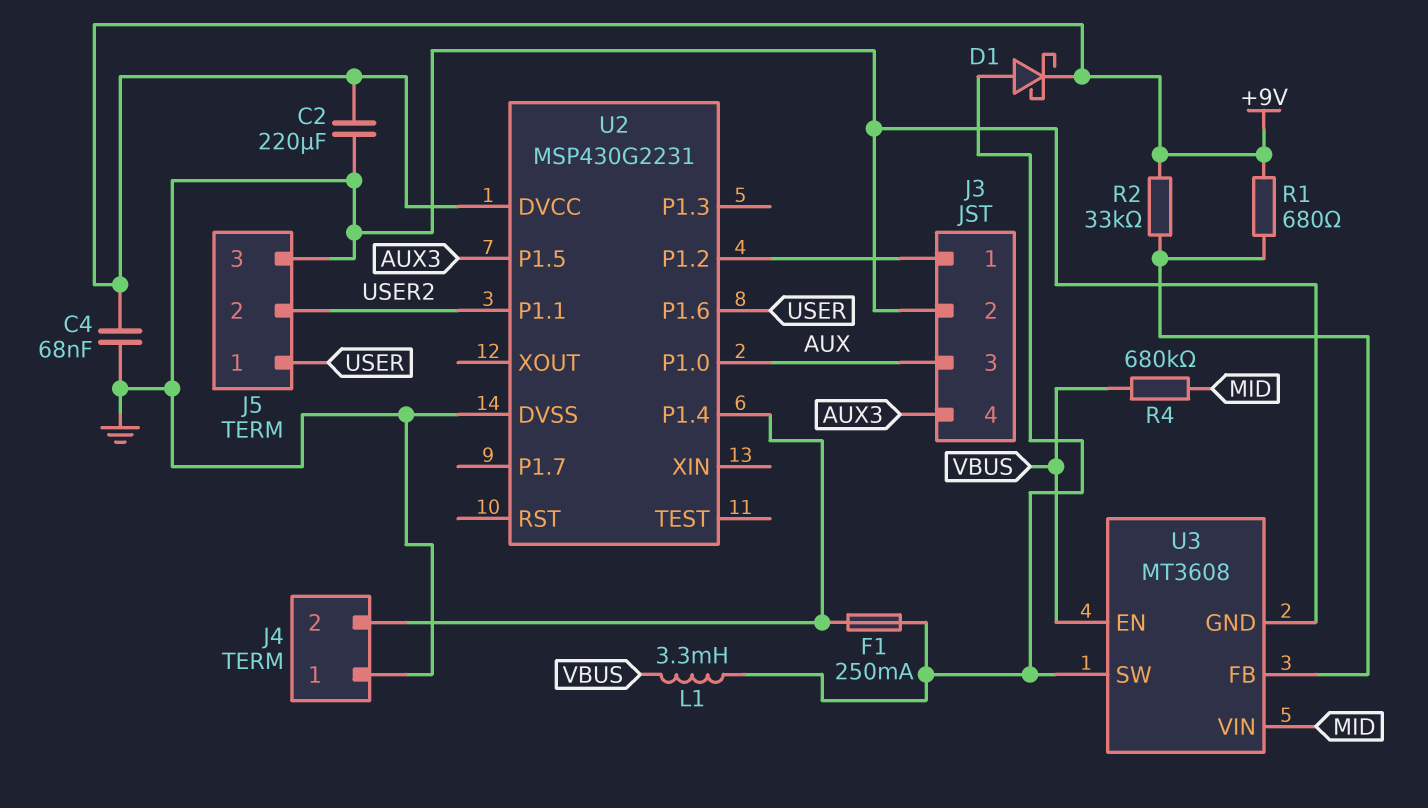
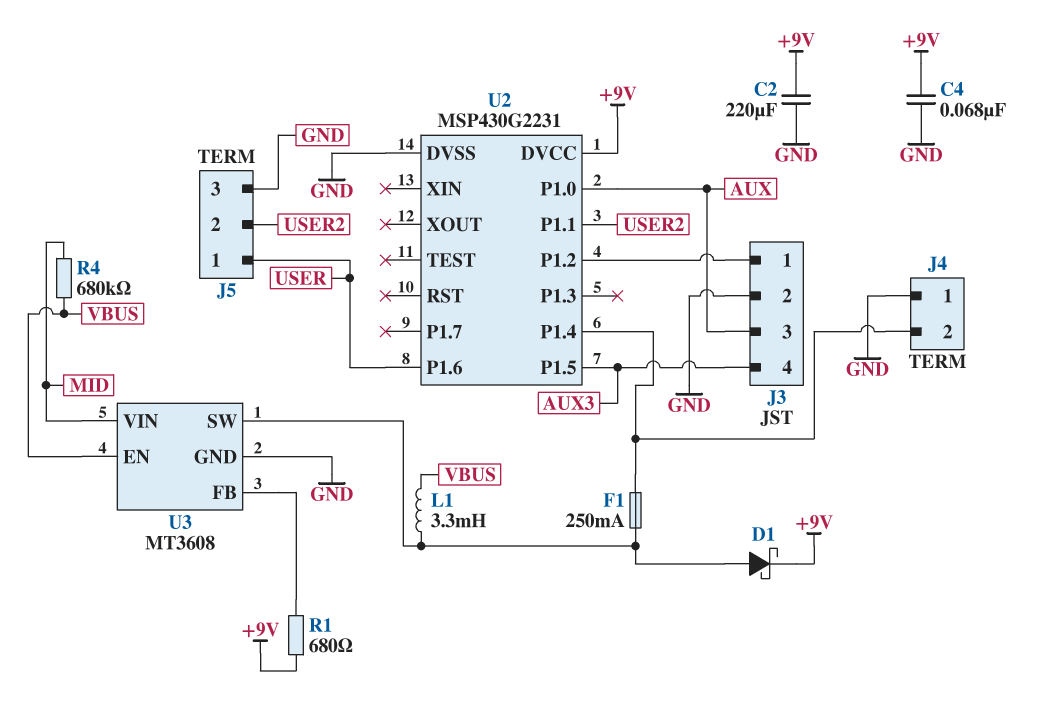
R2: 33k (+9V, U3/FB) -> none

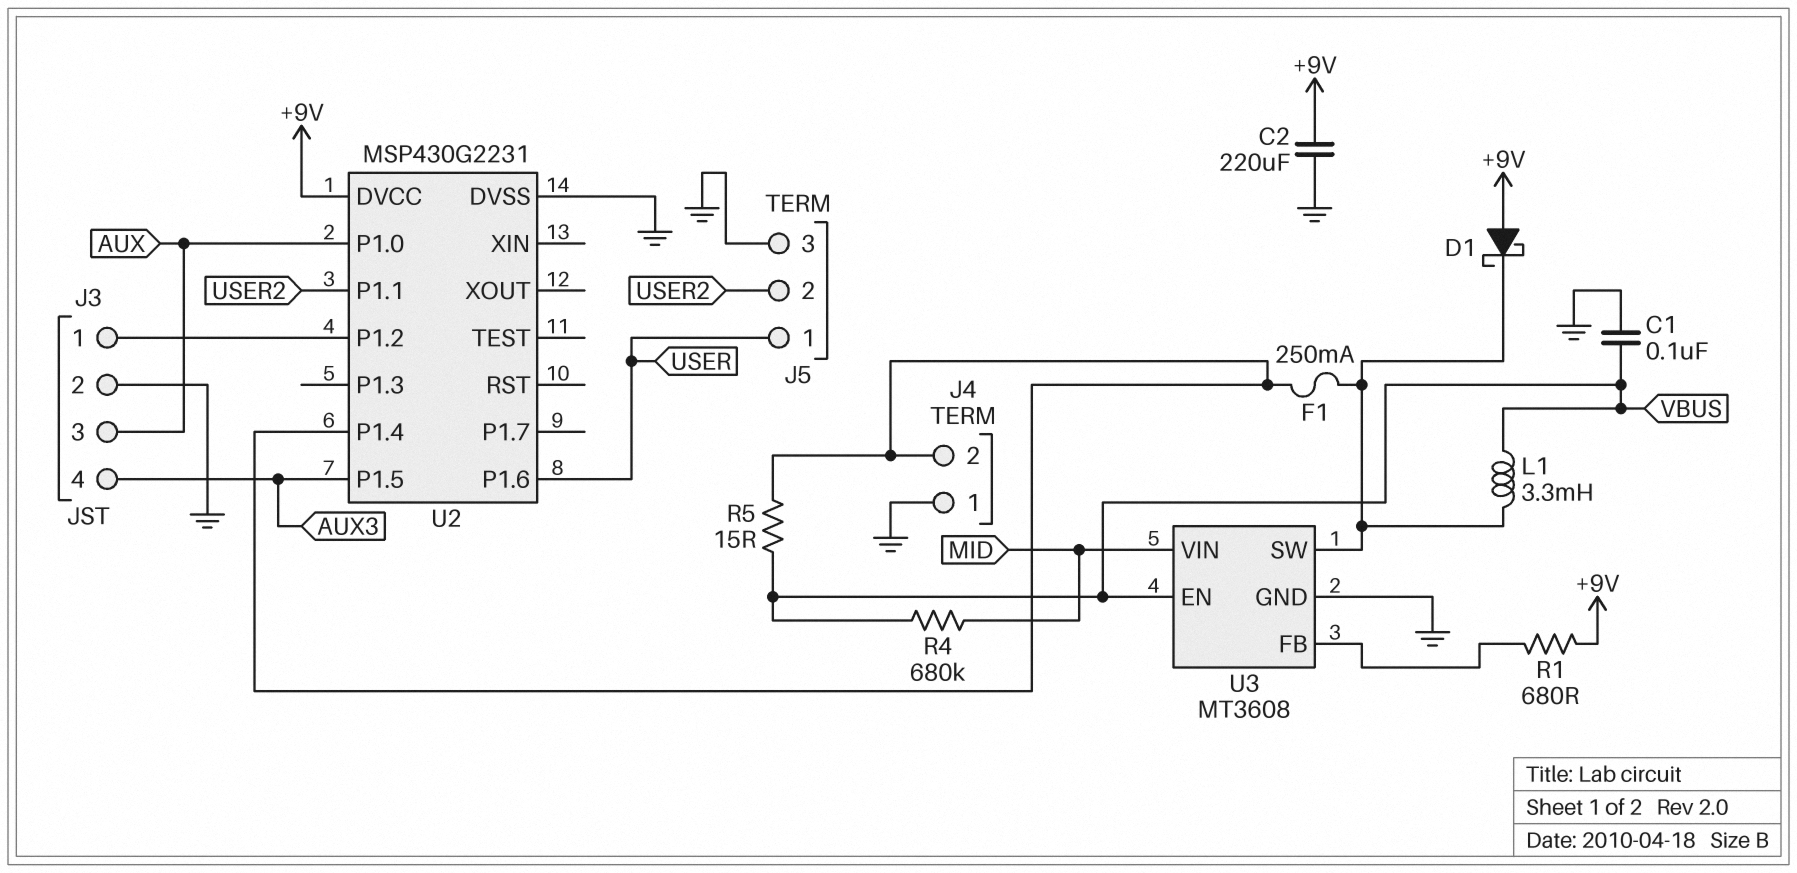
C1: none -> 100nF (GND, VBUS)
C4: 68nF (+9V, GND) -> none
D1: schottky (A U3/SW, K +9V) -> schottky (A +9V, K U3/SW)
R5: none -> 15 (J4/2, VBUS)

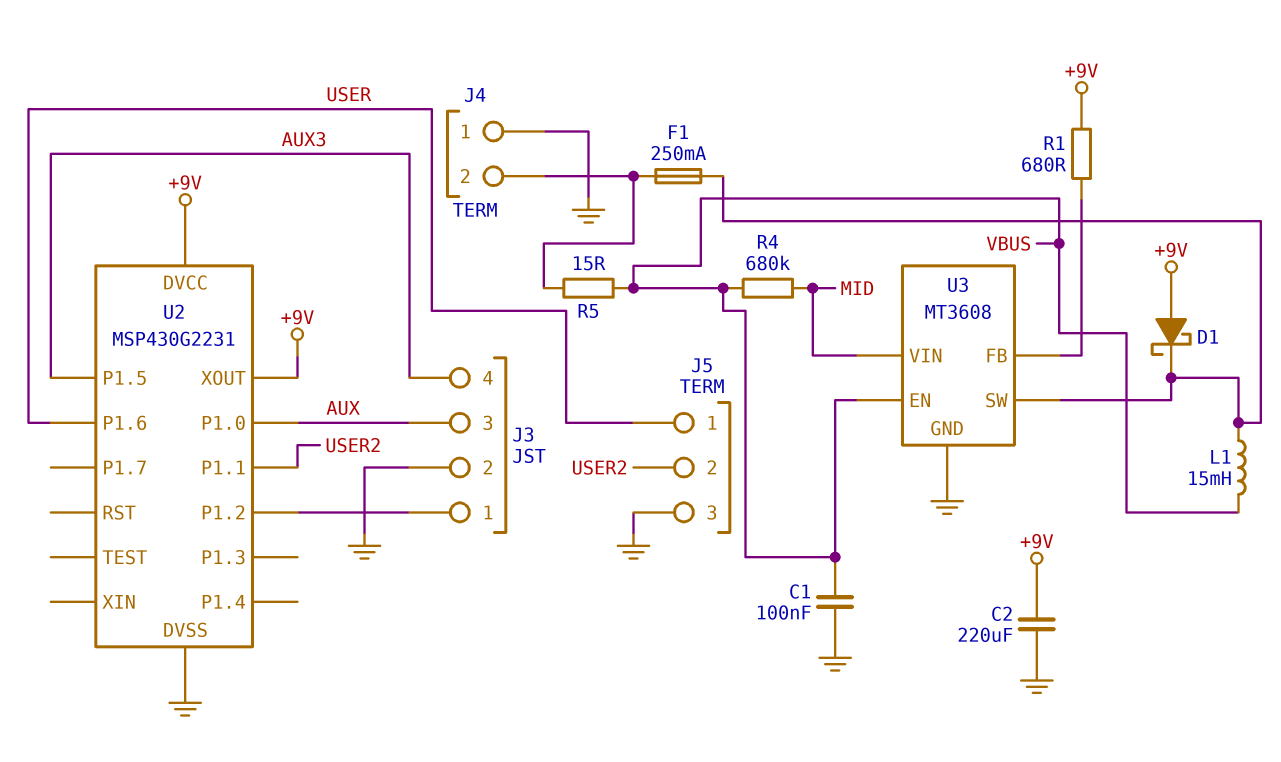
L1: 3.3mH (U3/SW, VBUS) -> 15mH (U3/SW, VBUS)
U2 pin P1.4: J4/2 -> none
U2 pin XOUT: none -> +9V

